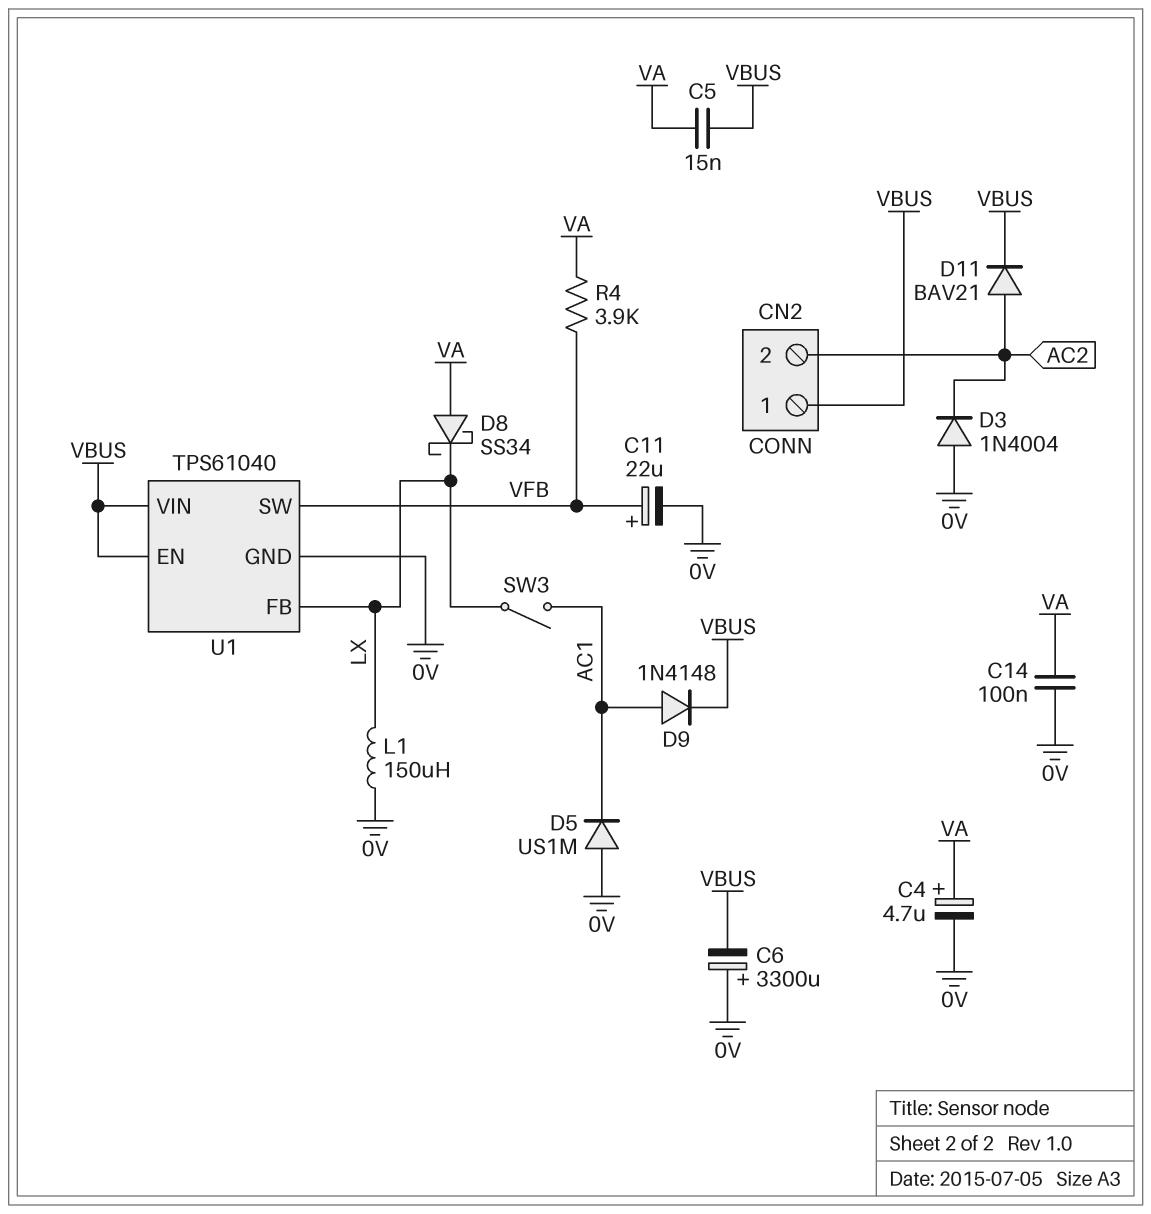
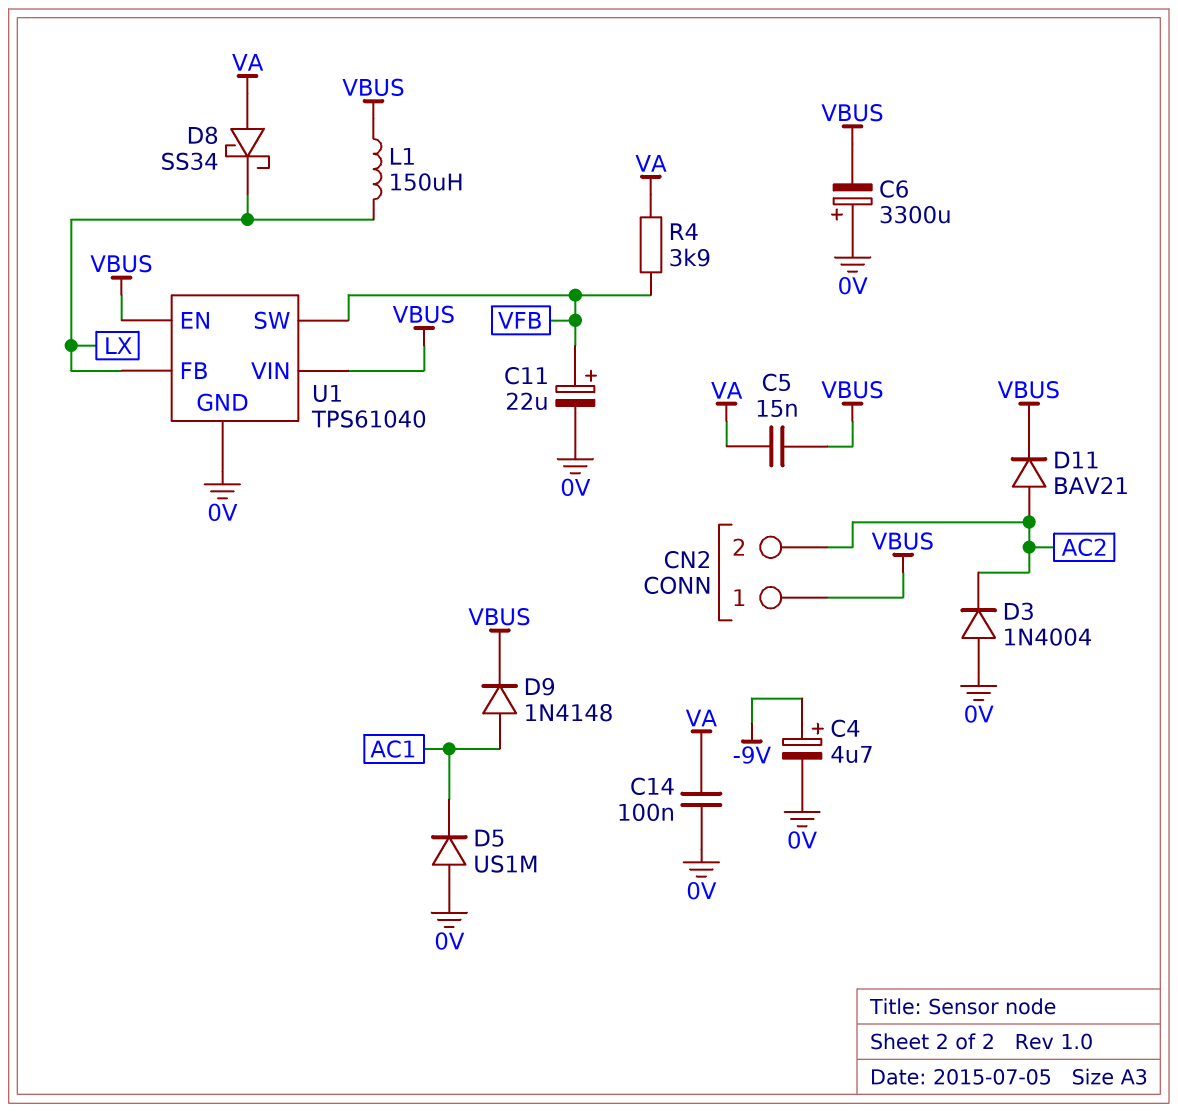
C4: 4.7uF (plus VA, minus 0V) -> 4.7uF (plus -9V, minus 0V)
L1: 150uH (0V, LX) -> 150uH (LX, VBUS)
SW3: switch (AC1, LX) -> none

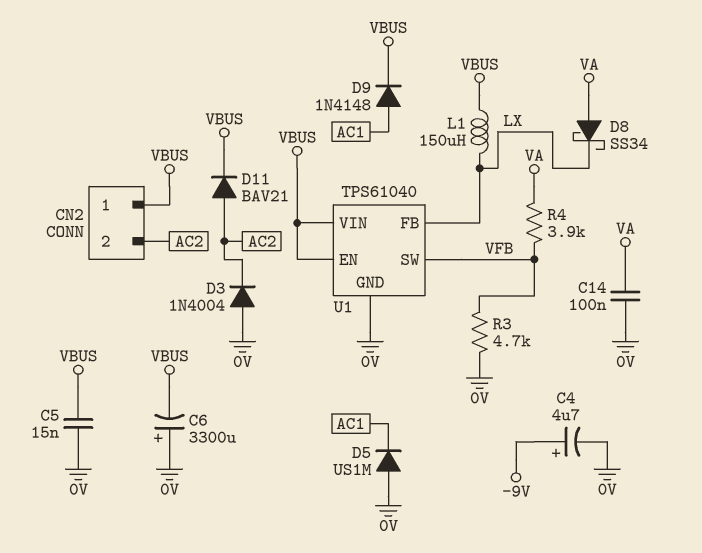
C5: 15nF (VA, VBUS) -> 15nF (0V, VBUS)
C11: 22uF (plus VFB, minus 0V) -> none
R3: none -> 4.7k (0V, VFB)

